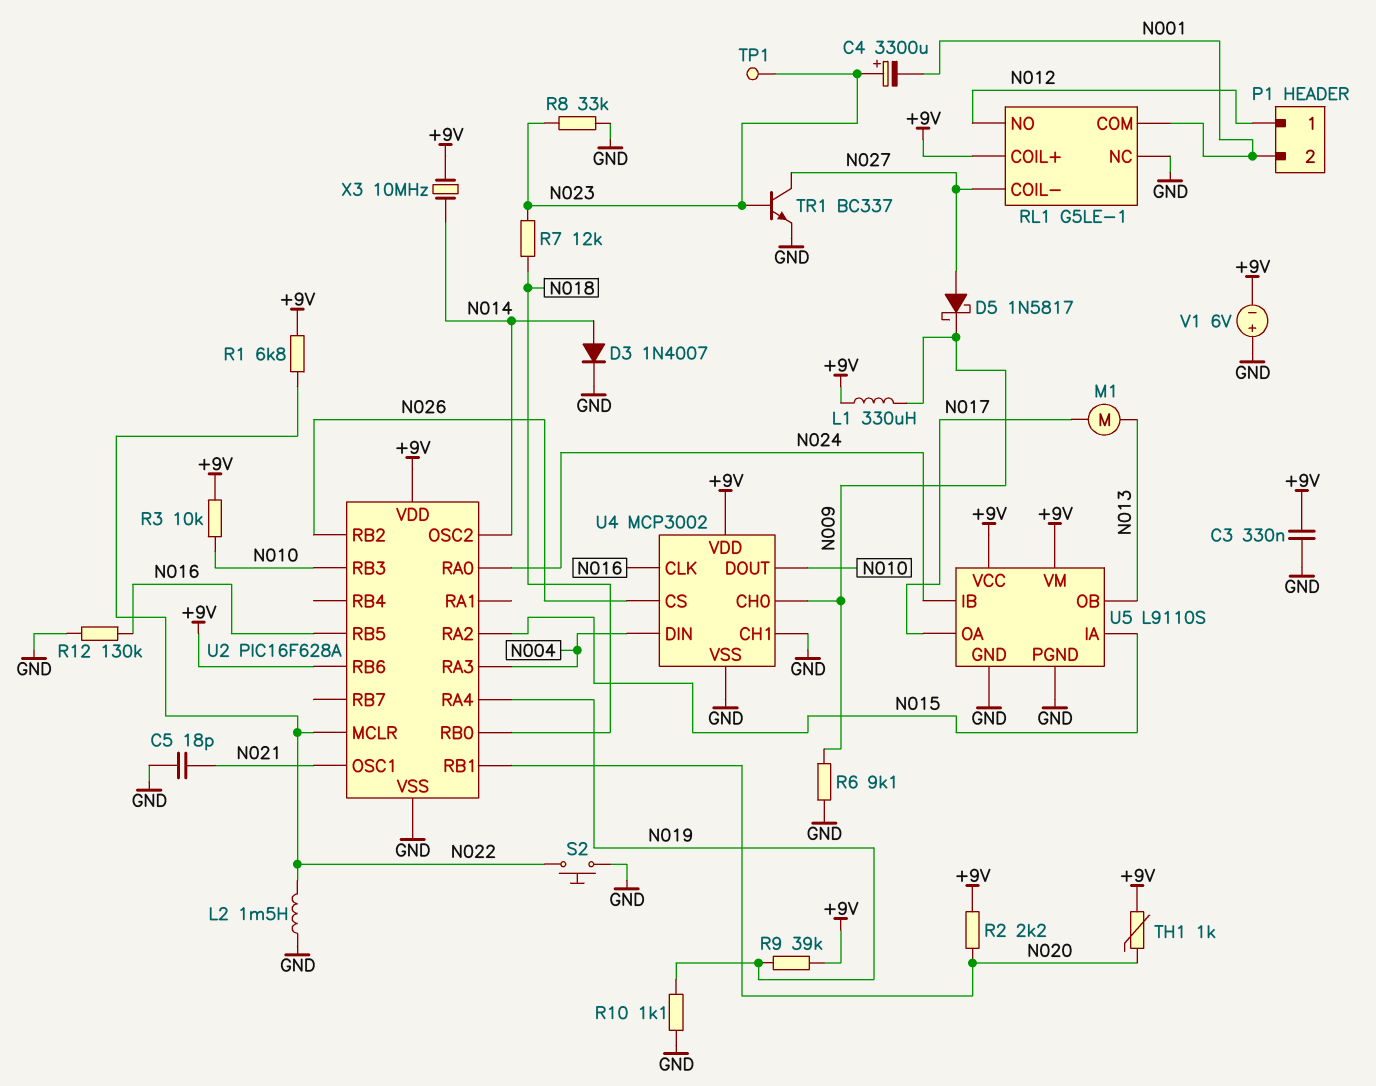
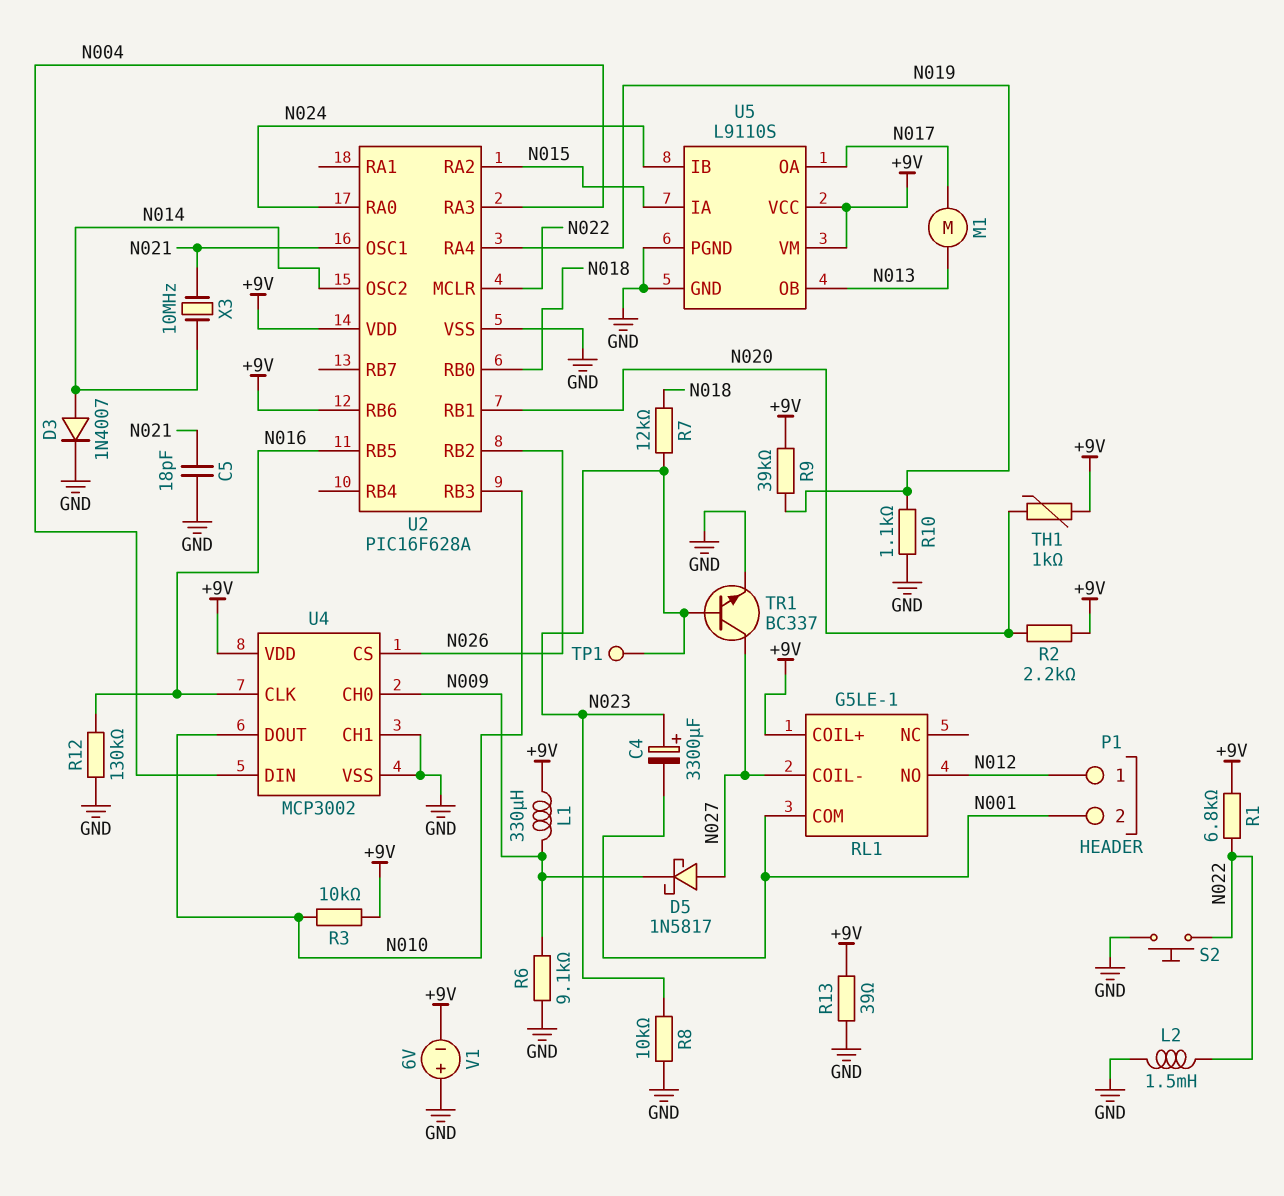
C3: 330nF (+9V, GND) -> none
R8: 33k (GND, N023) -> 10k (GND, N023)
R13: none -> 39 (+9V, GND)
RL1 pin NC: GND -> none
X3: 10MHz (+9V, N014) -> 10MHz (N014, N021)

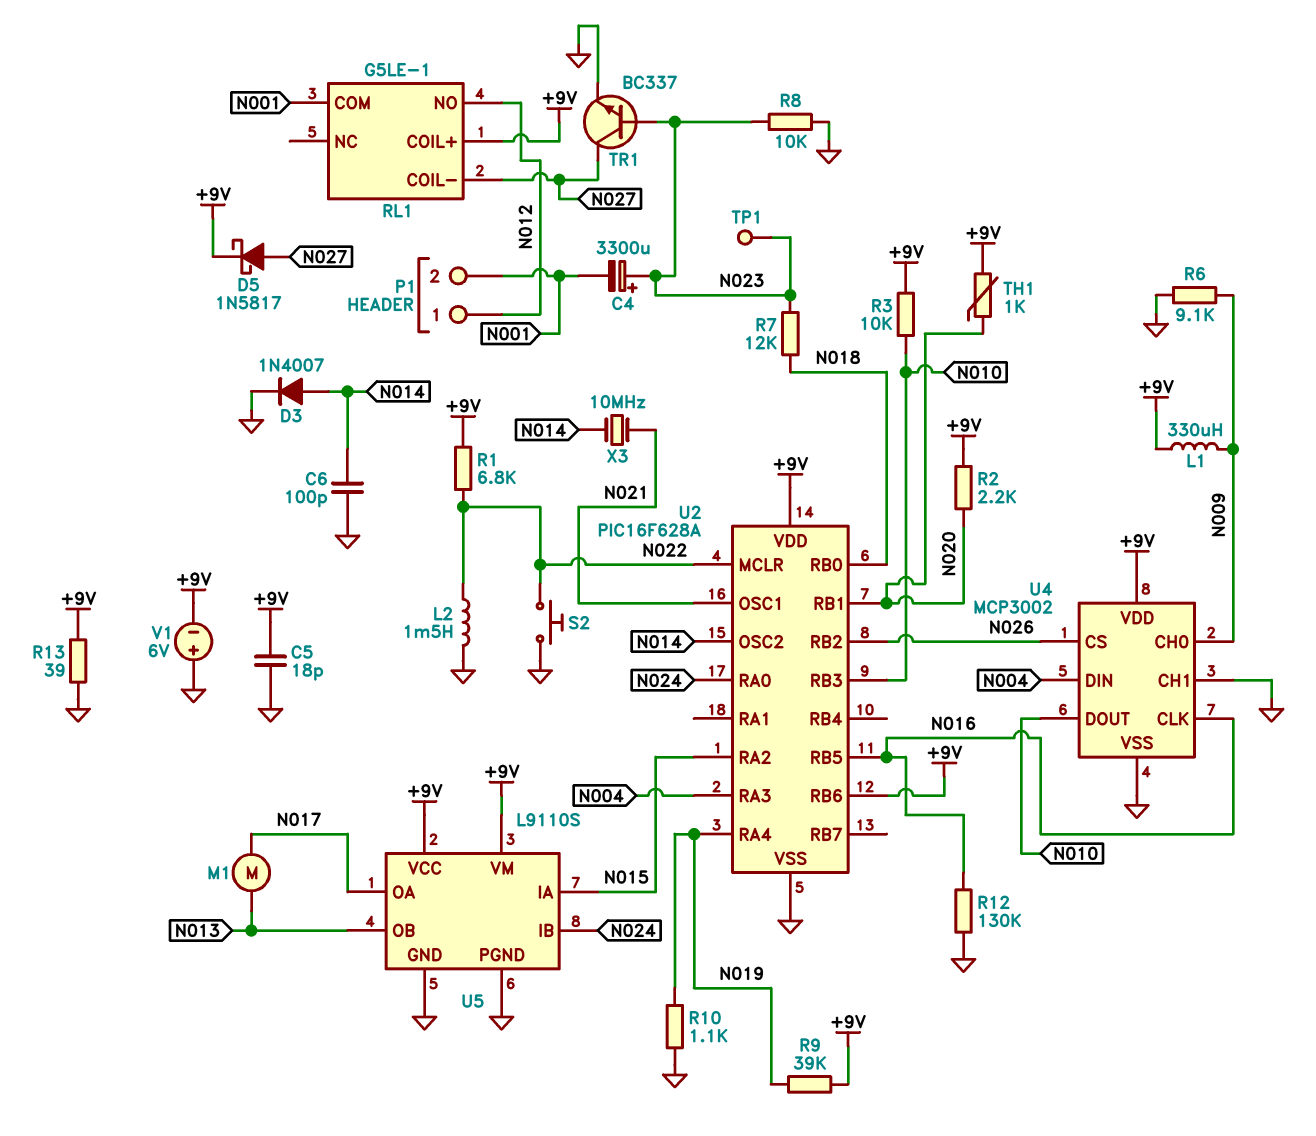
C5: 18pF (GND, N021) -> 18pF (+9V, GND)
C6: none -> 100pF (GND, N014)
D5: schottky 1N5817 (A N027, K N009) -> schottky 1N5817 (A N027, K +9V)

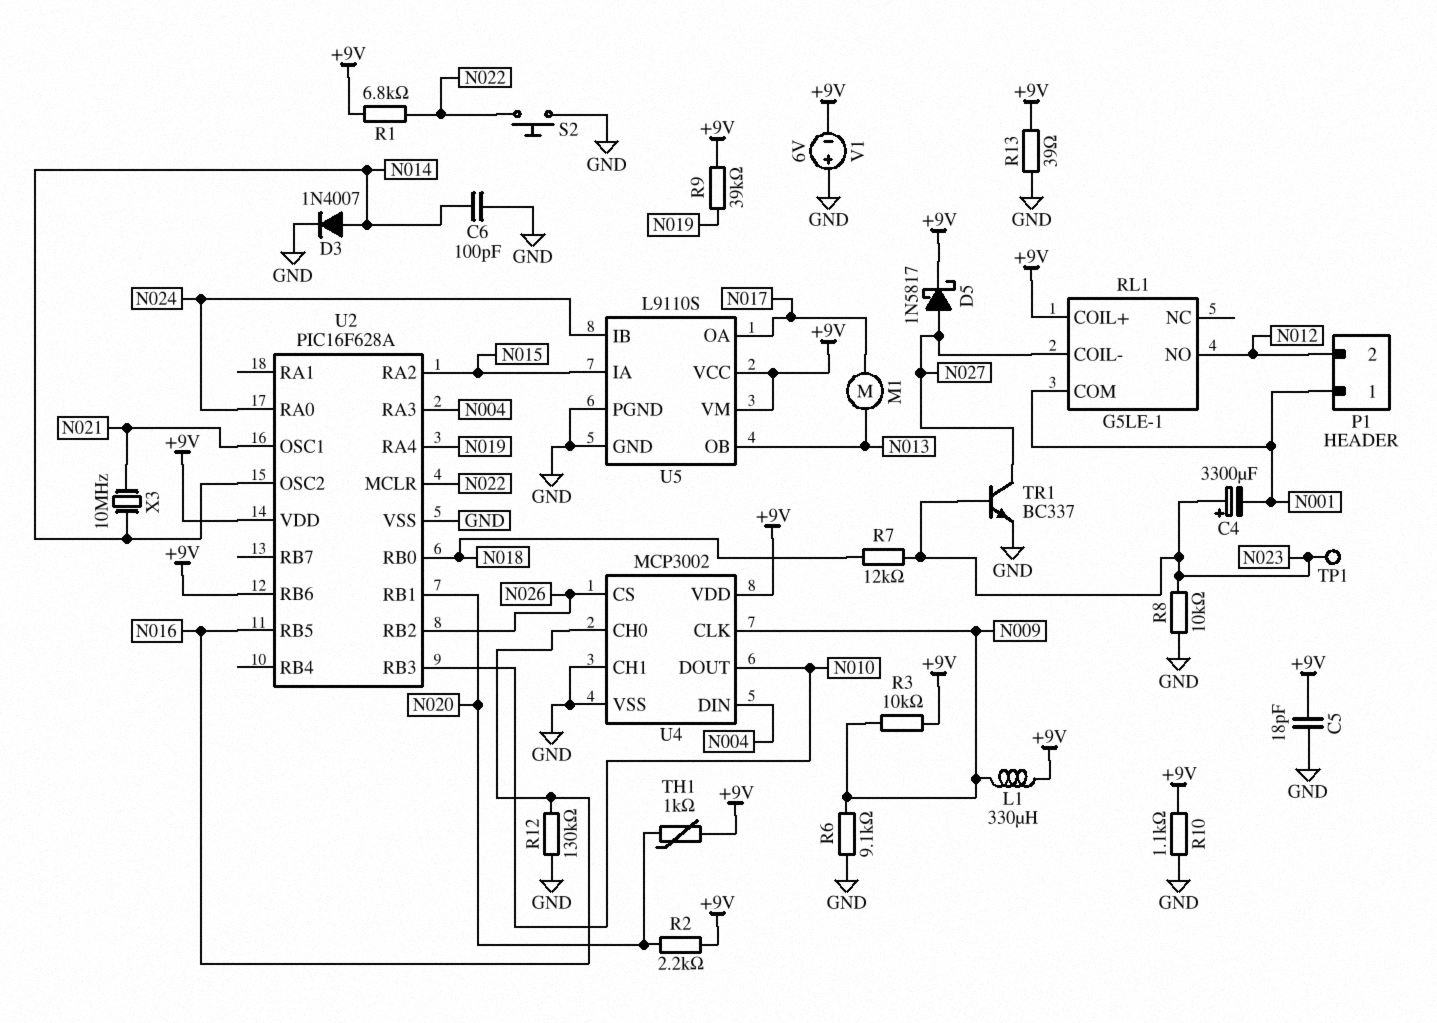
L2: 1.5mH (GND, N022) -> none
P1 pin 1: N012 -> N001
P1 pin 2: N001 -> N012
R3: 10k (+9V, N010) -> 10k (+9V, N009)
R10: 1.1k (GND, N019) -> 1.1k (+9V, GND)
U4 pin CH0: N009 -> N016
U4 pin CLK: N016 -> N009

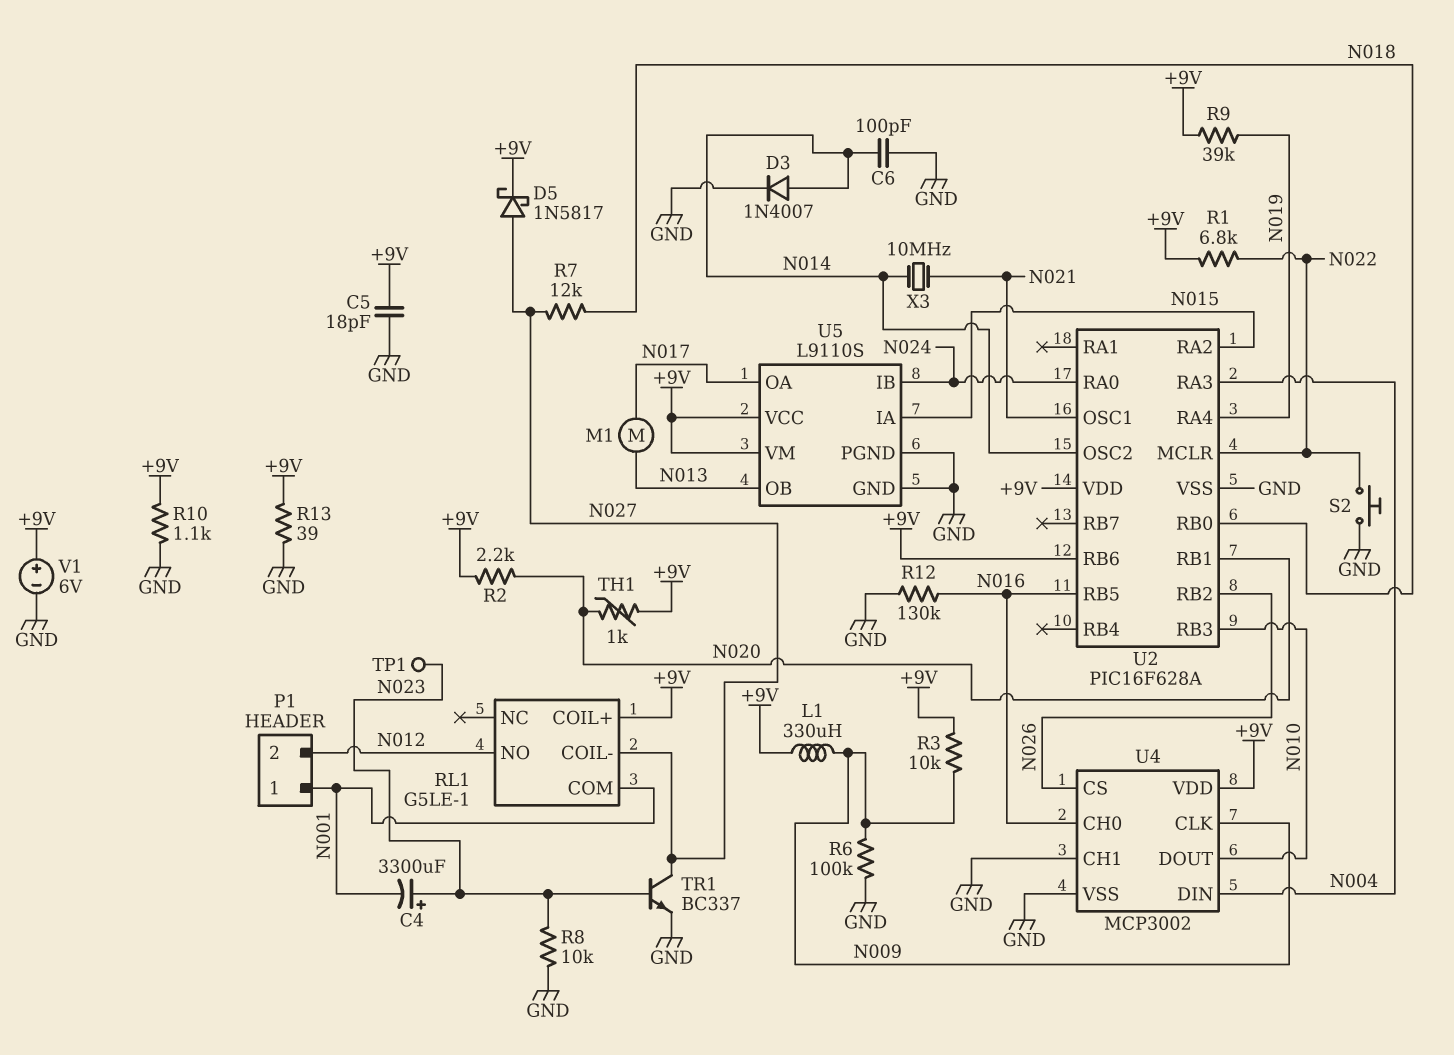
R6: 9.1k (GND, N009) -> 100k (GND, N009)
R7: 12k (N018, N023) -> 12k (N018, N027)
V1: 6V (plus GND, minus +9V) -> 6V (plus +9V, minus GND)

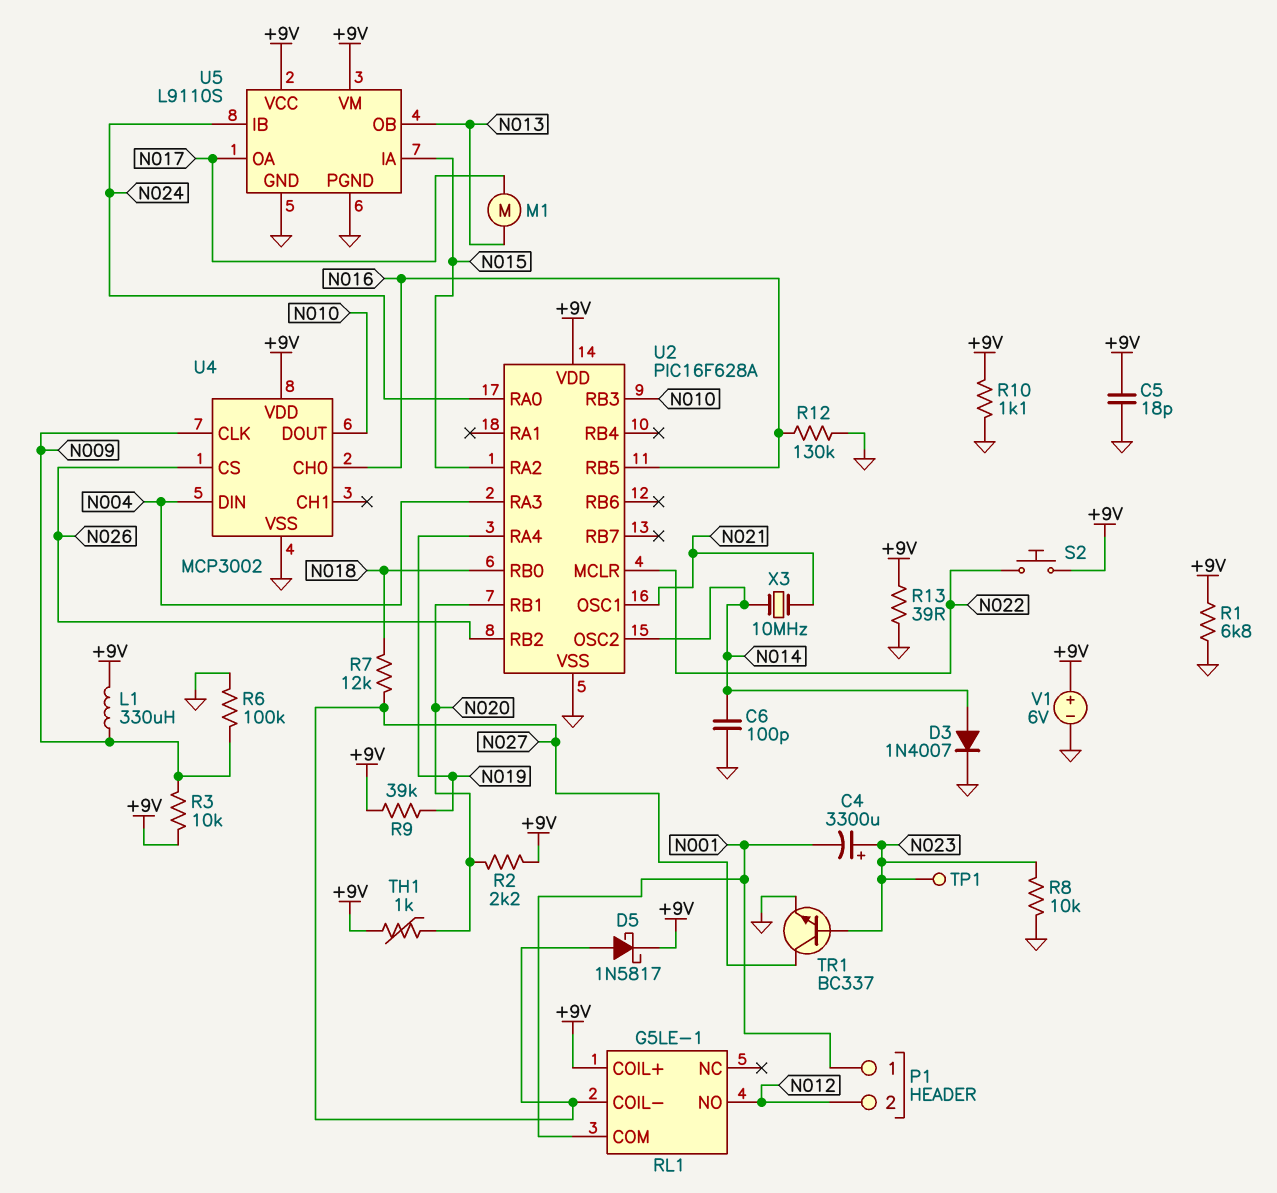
R1: 6.8k (+9V, N022) -> 6.8k (+9V, GND)
S2: button (GND, N022) -> button (+9V, N022)
U2 pin RB6: +9V -> none
U4 pin CH1: GND -> none

